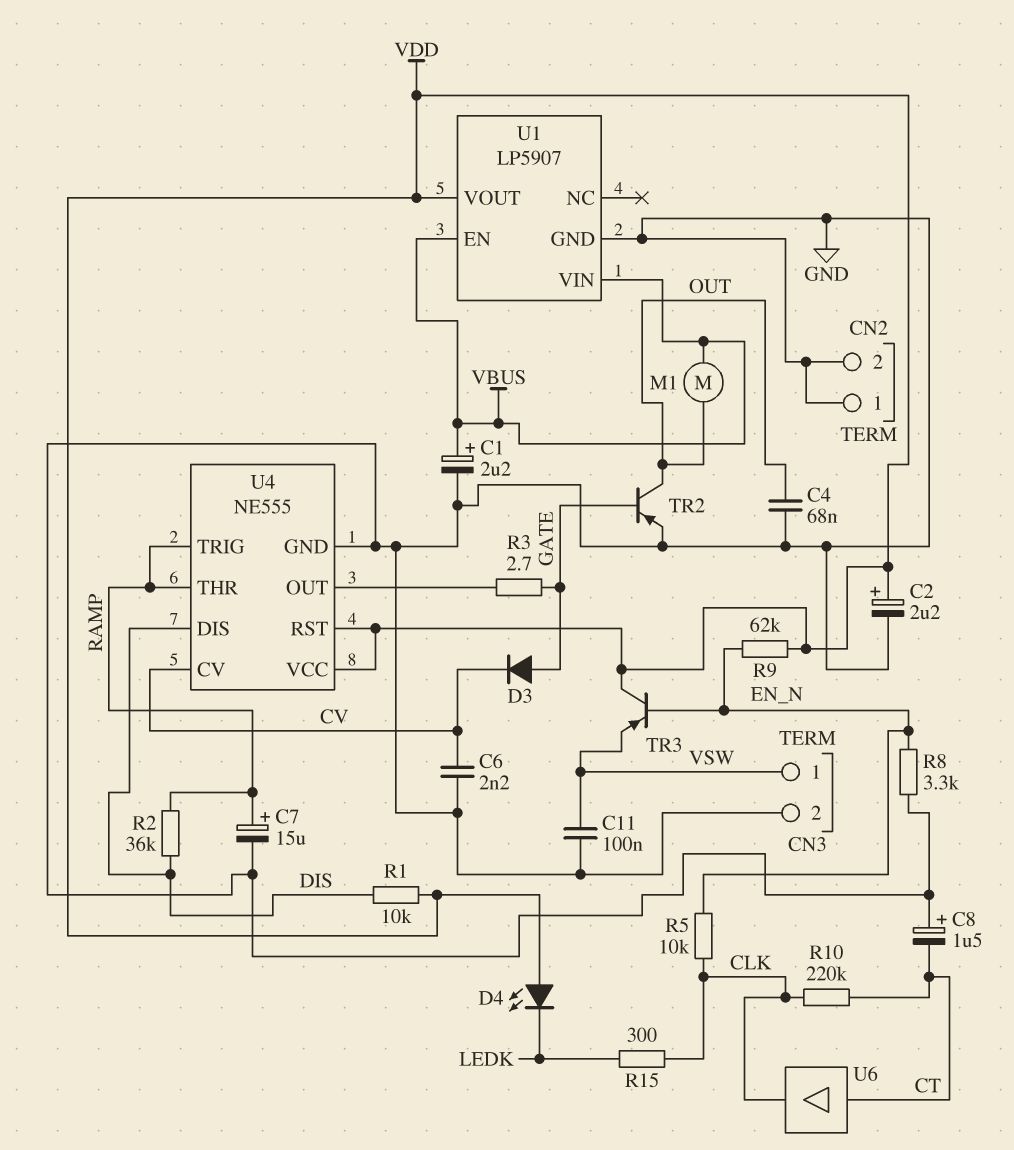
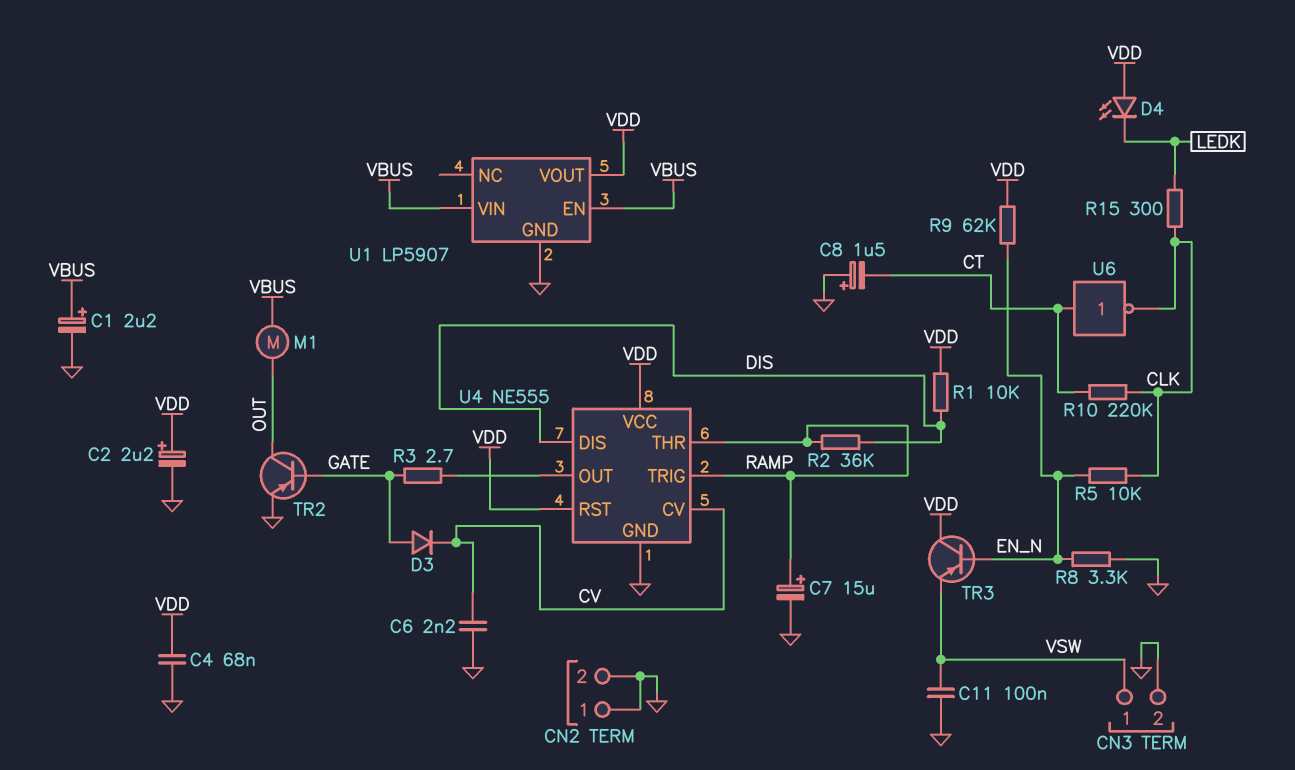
C4: 68nF (GND, OUT) -> 68nF (GND, VDD)
U6: buffer (in CT, out CLK) -> NOT (in CT, out CLK)

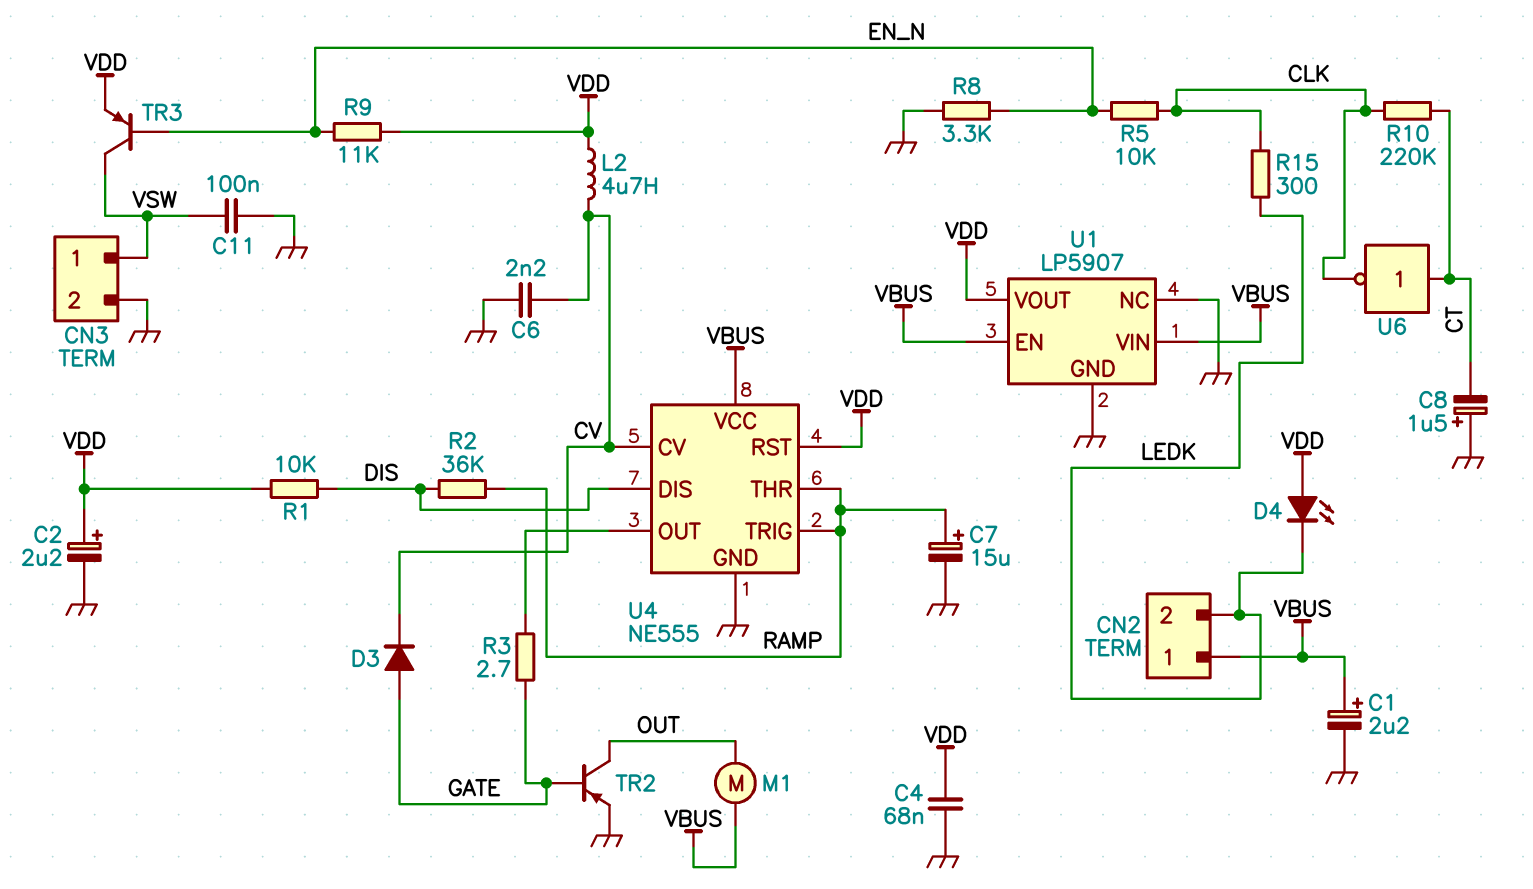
CN2 pin 1: GND -> VBUS
CN2 pin 2: GND -> LEDK
L2: none -> 4.7uH (CV, VDD)
R9: 62k (EN_N, VDD) -> 11k (EN_N, VDD)
TR3: PNP (B EN_N, C VDD, E VSW) -> PNP (B EN_N, C VSW, E VDD)
U1 pin NC: none -> GND
U4 pin VCC: VDD -> VBUS

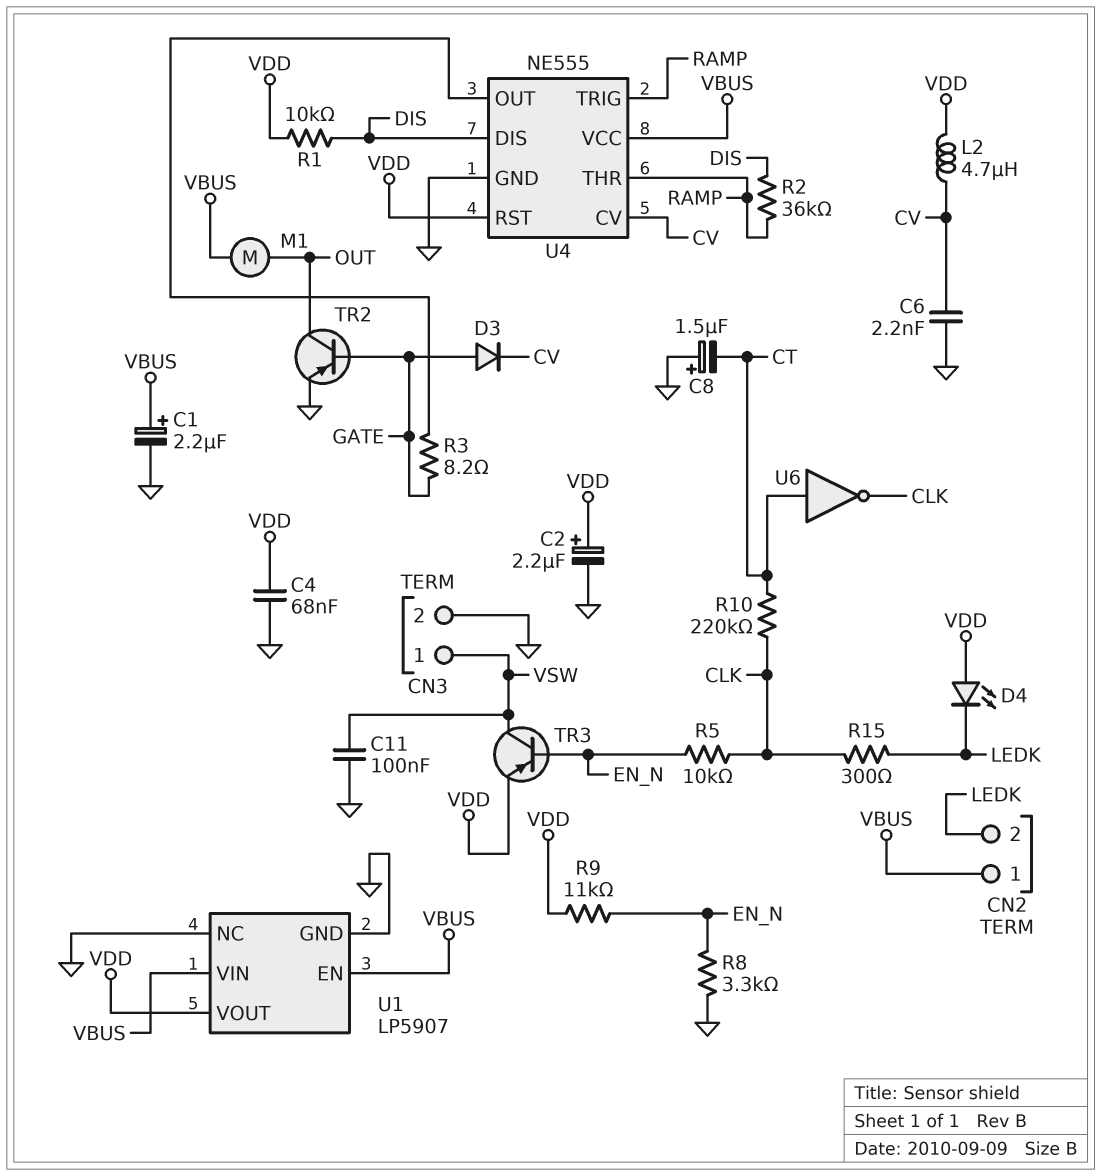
C7: 15uF (plus RAMP, minus GND) -> none
R3: 2.7 (GATE, U4/OUT) -> 8.2 (GATE, U4/OUT)

